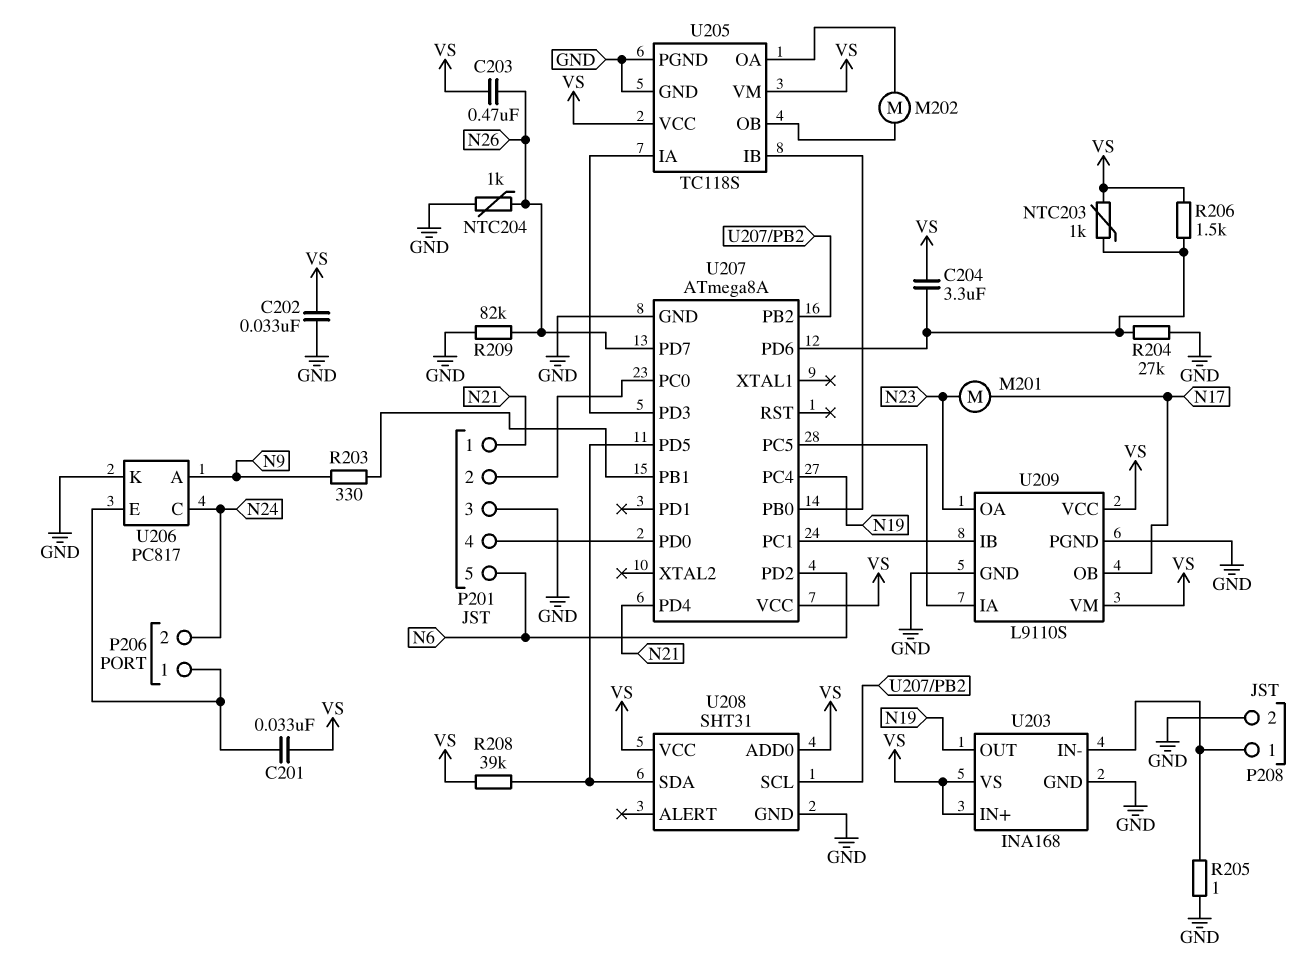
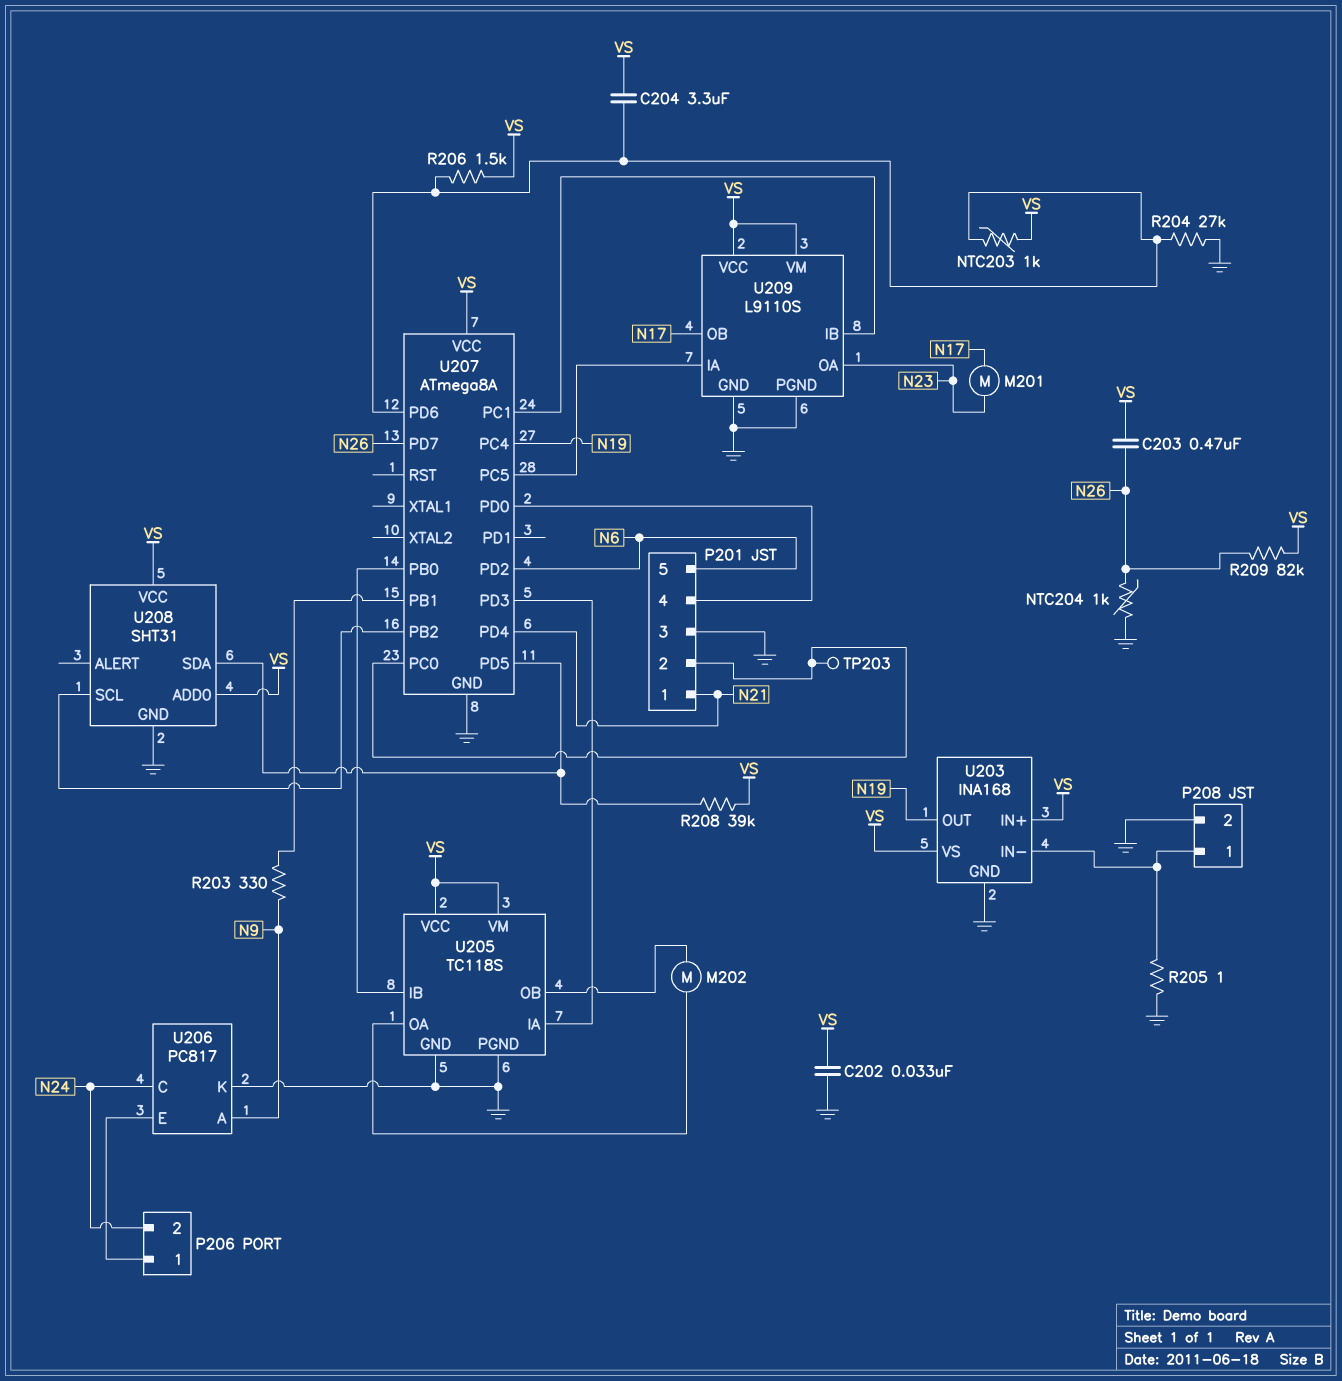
C201: 33nF (P206/1, VS) -> none
R209: 82k (GND, N26) -> 82k (N26, VS)
TP203: none -> test point (P201/2)

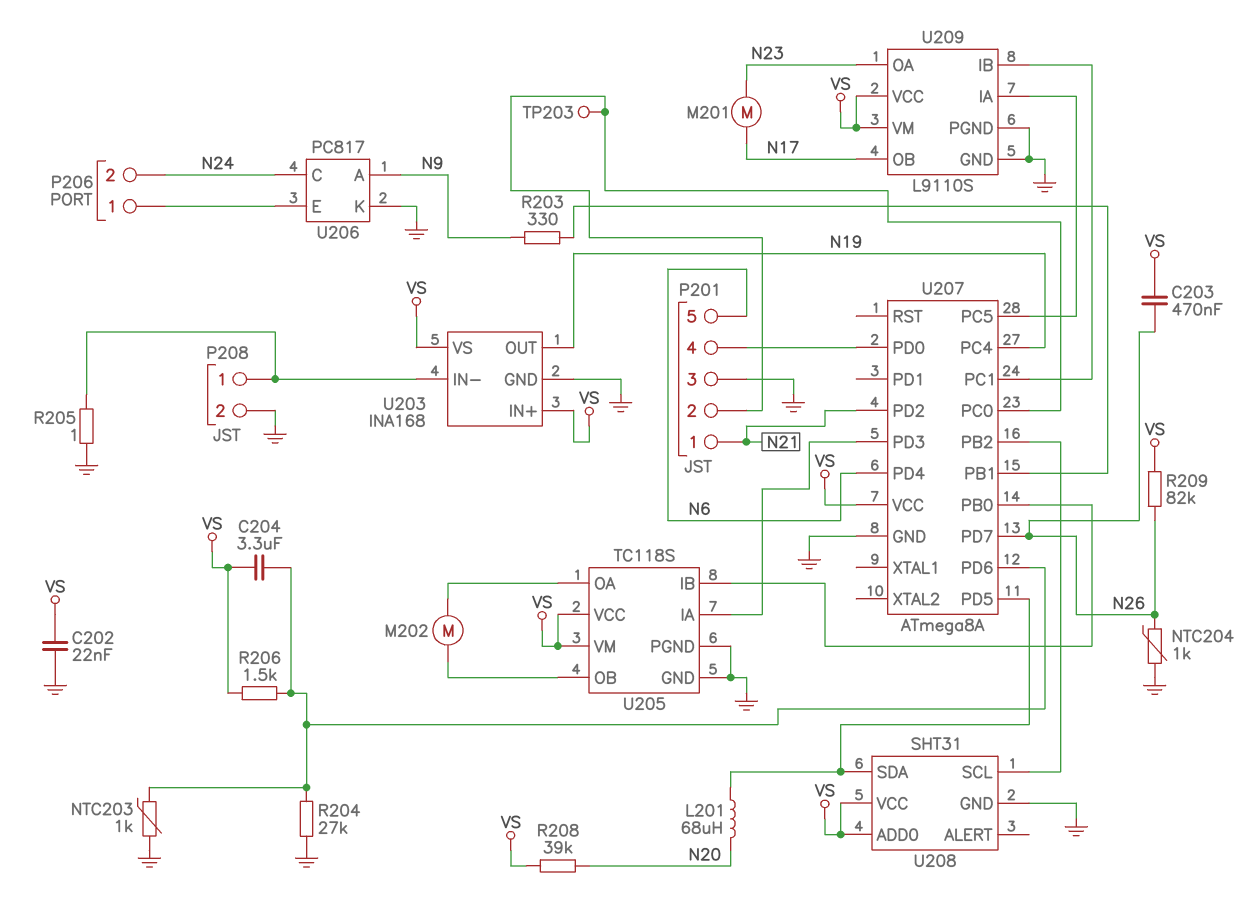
C202: 33nF (GND, VS) -> 22nF (GND, VS)
L201: none -> 68uH (N20, U207/PD5)
NTC203: 1k (U207/PD6, VS) -> 1k (GND, U207/PD6)
R208: 39k (U207/PD5, VS) -> 39k (N20, VS)
U207 pin PD2: N6 -> N21
U207 pin PD4: N21 -> N6

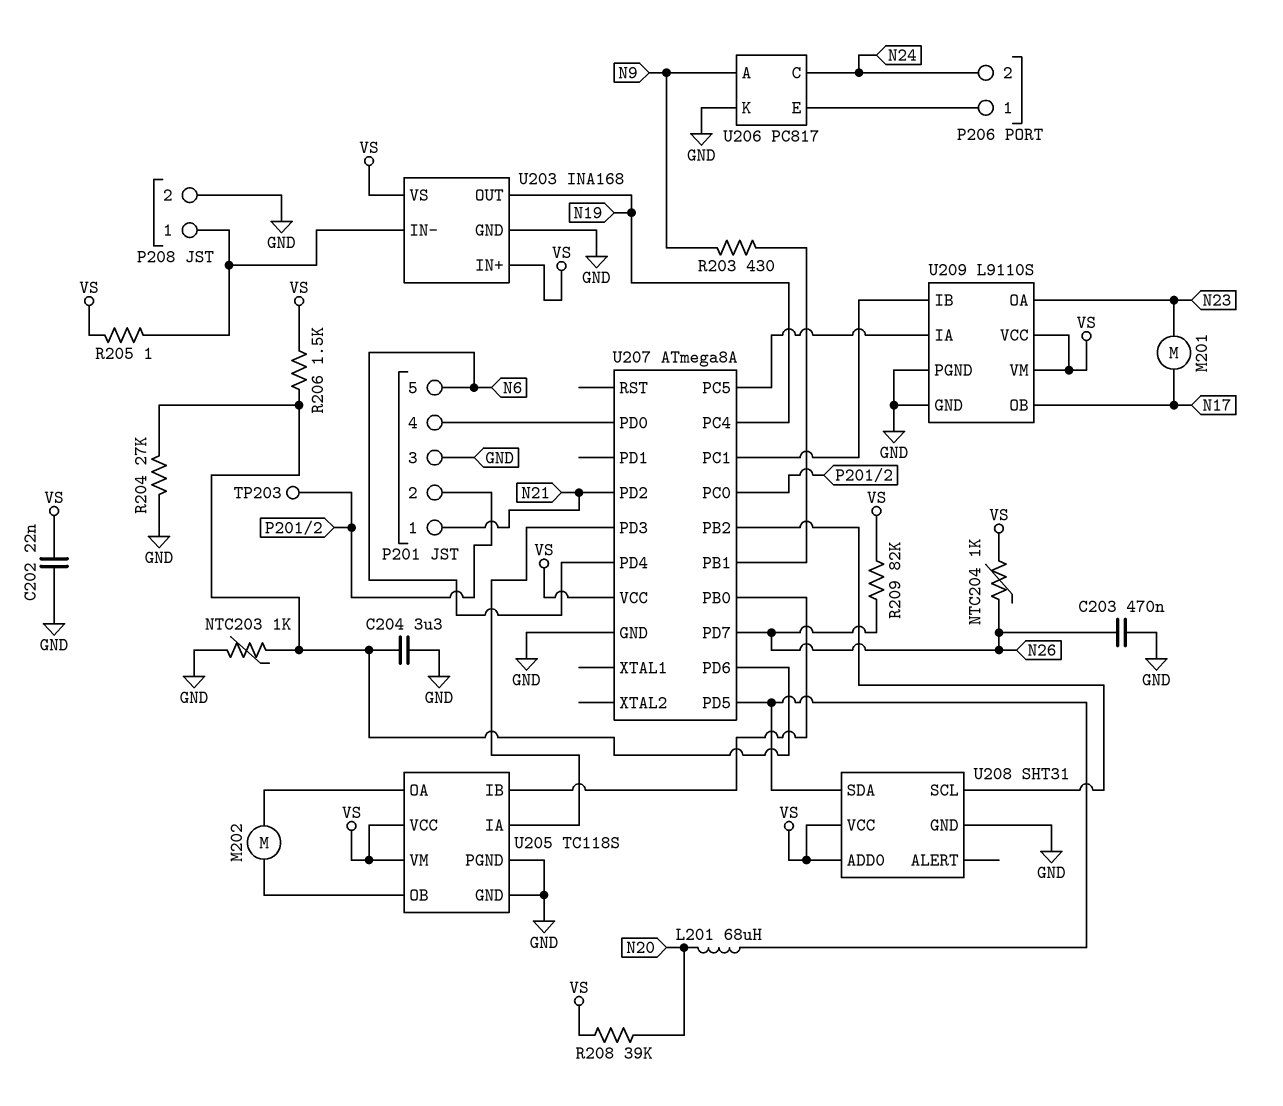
C203: 470nF (N26, VS) -> 470nF (GND, N26)
C204: 3.3uF (U207/PD6, VS) -> 3.3uF (GND, U207/PD6)
NTC204: 1k (GND, N26) -> 1k (N26, VS)
R203: 330 (N9, U207/PB1) -> 430 (N9, U207/PB1)
R205: 1 (GND, P208/1) -> 1 (P208/1, VS)

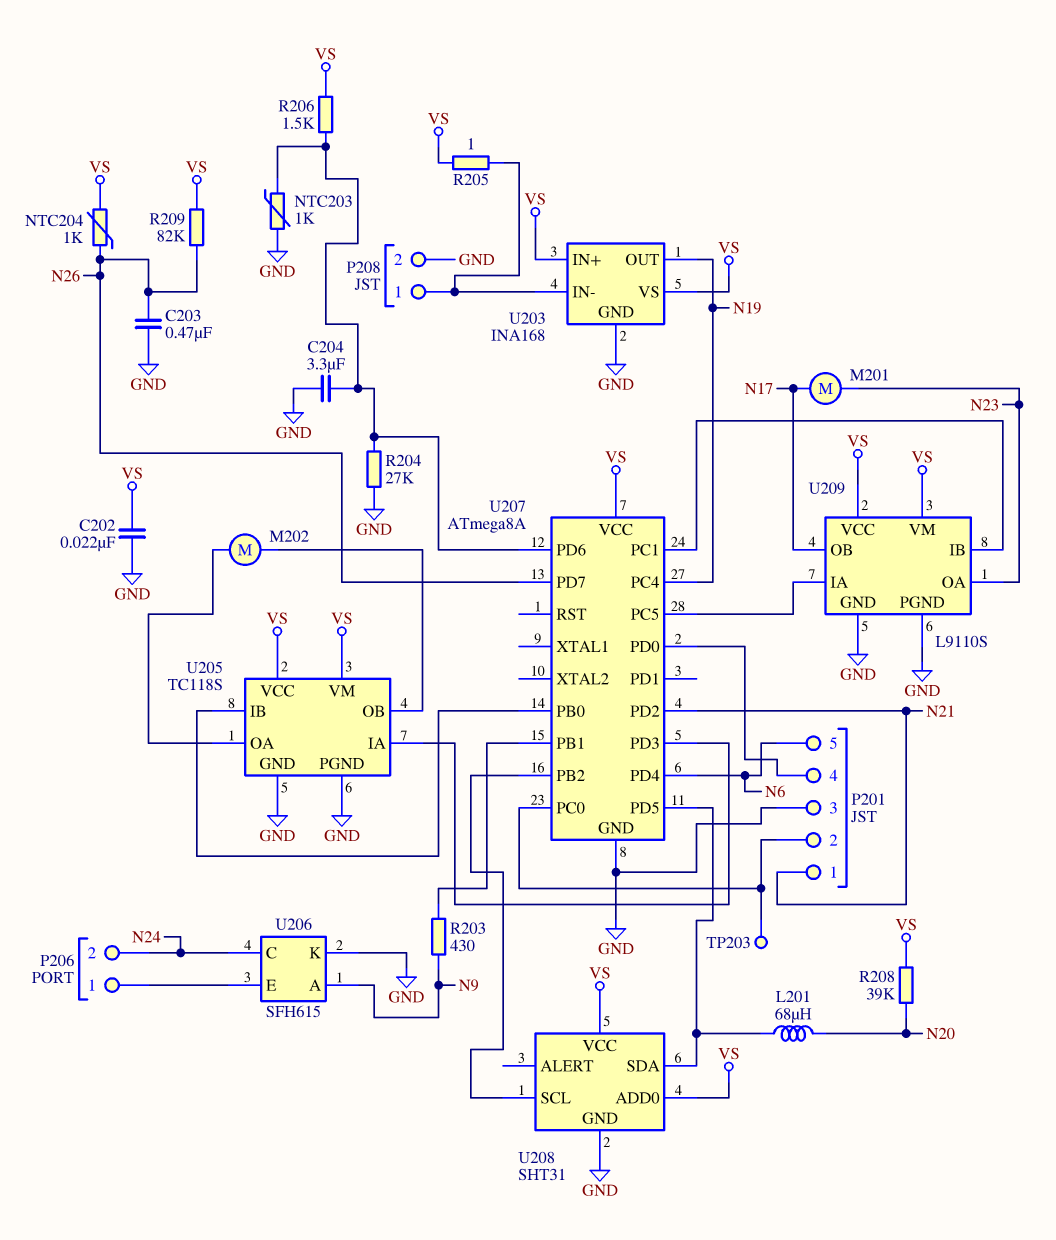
U206: PC817 -> SFH615

